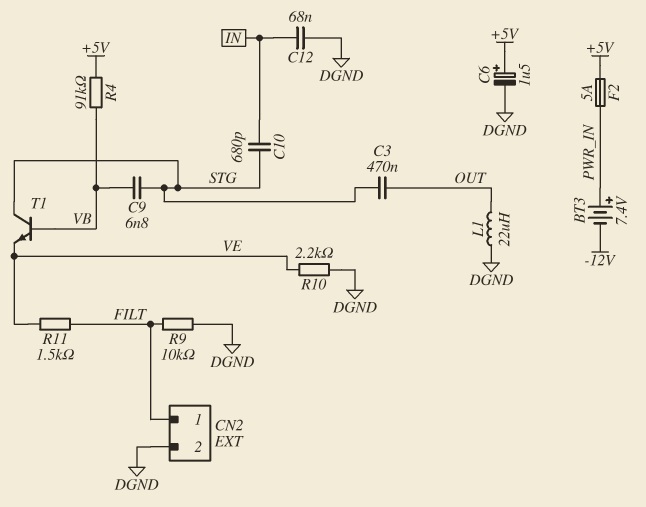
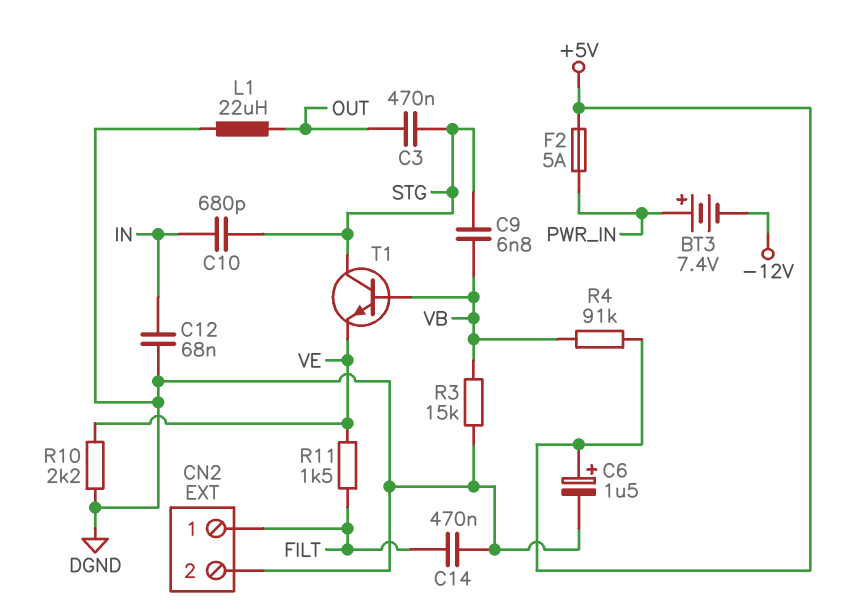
C14: none -> 470nF (DGND, FILT)
R3: none -> 15k (DGND, VB)
R9: 10k (DGND, FILT) -> none

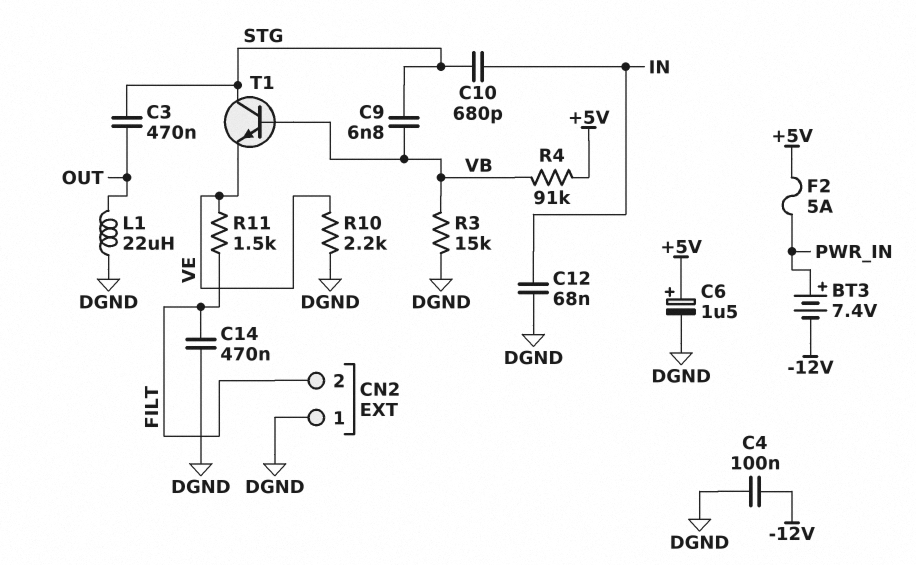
C4: none -> 100nF (-12V, DGND)
CN2 pin 1: FILT -> DGND
CN2 pin 2: DGND -> FILT

